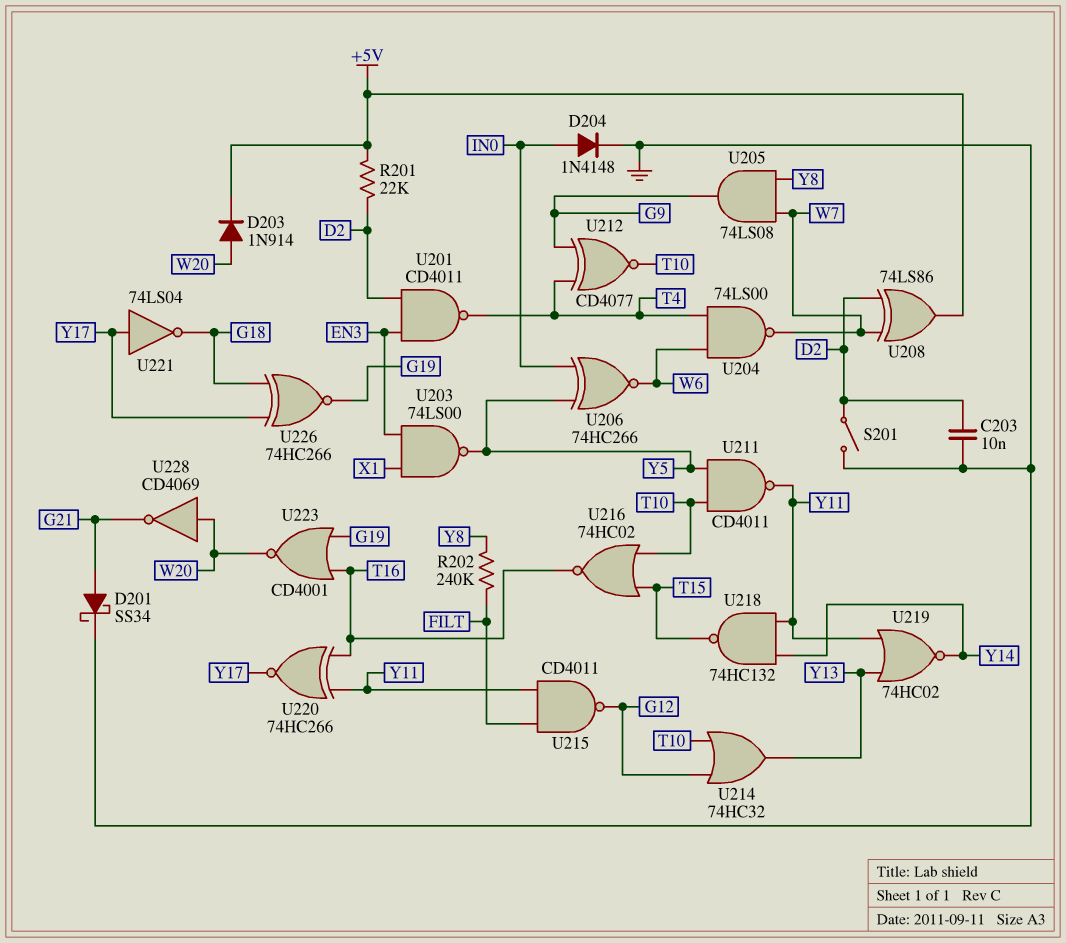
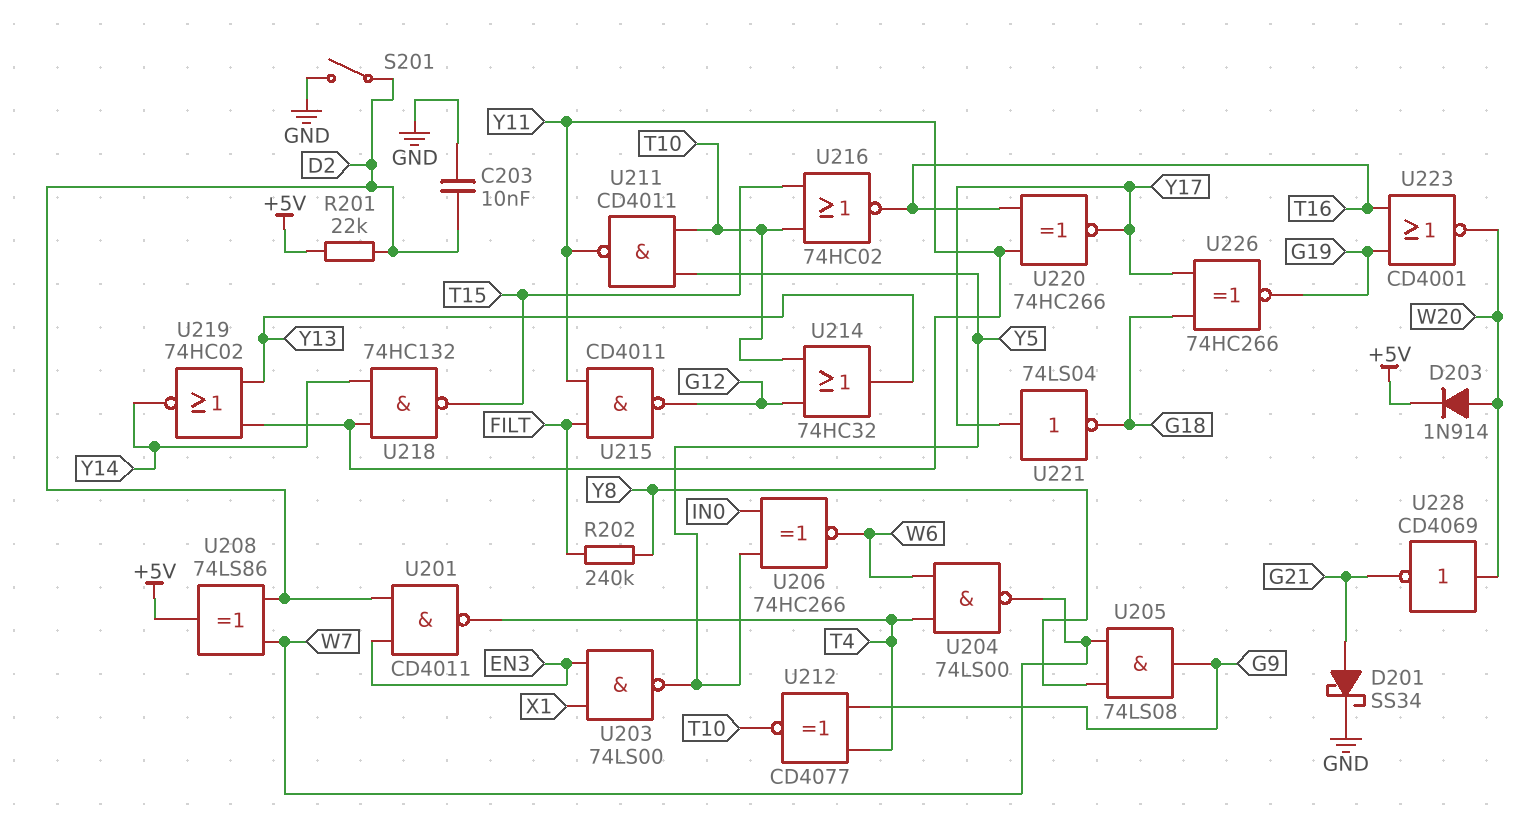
D204: diode 1N4148 (A IN0, K GND) -> none

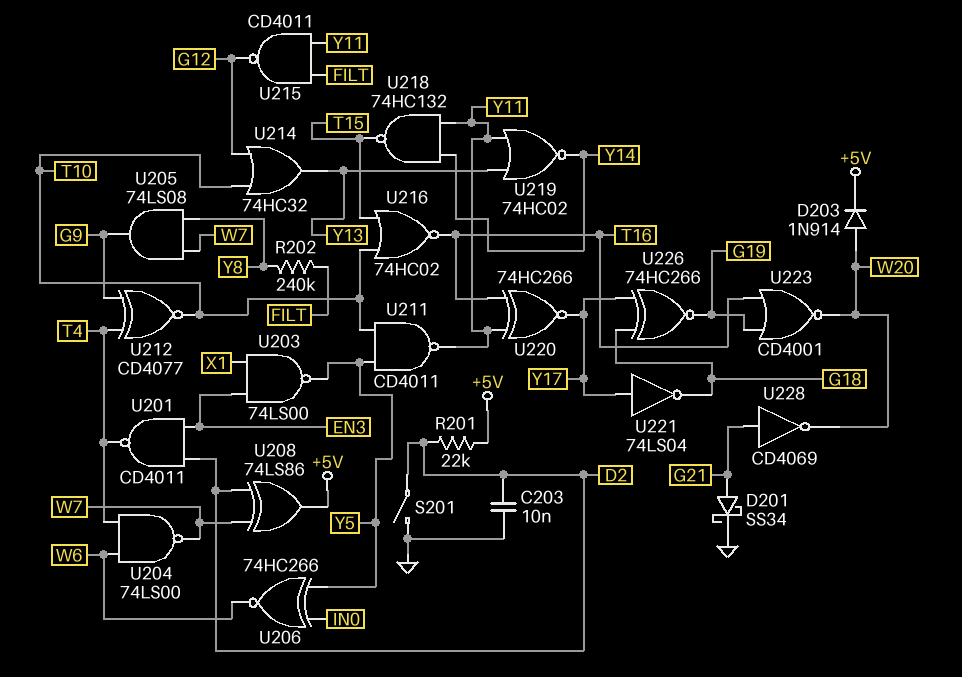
U228: NOT CD4069 (in W20, out G21) -> NOT CD4069 (in G21, out W20)

